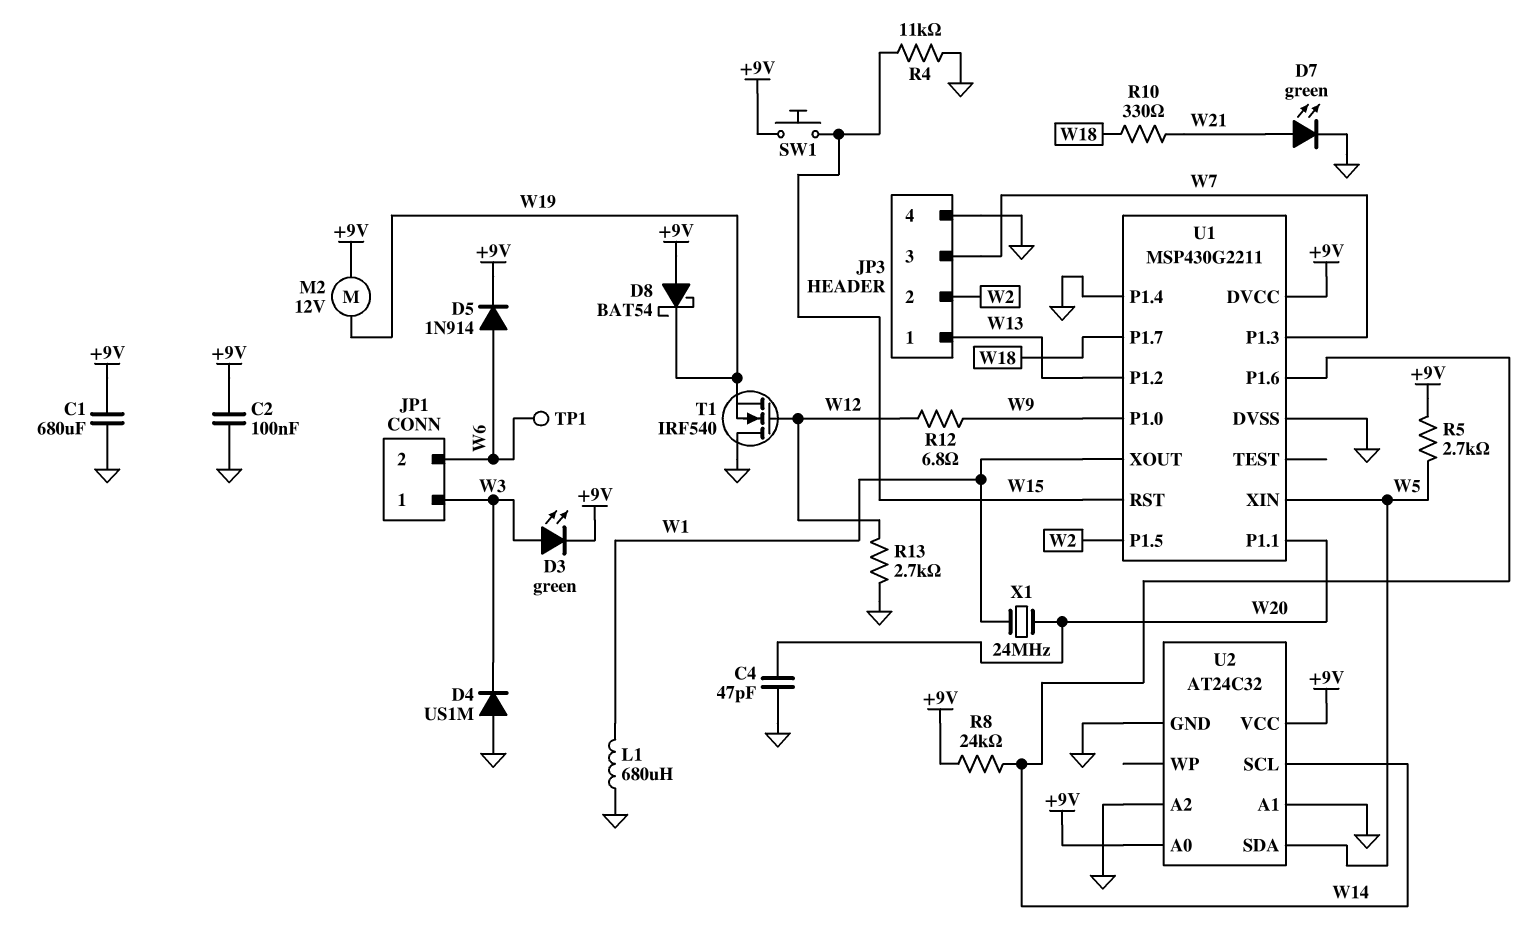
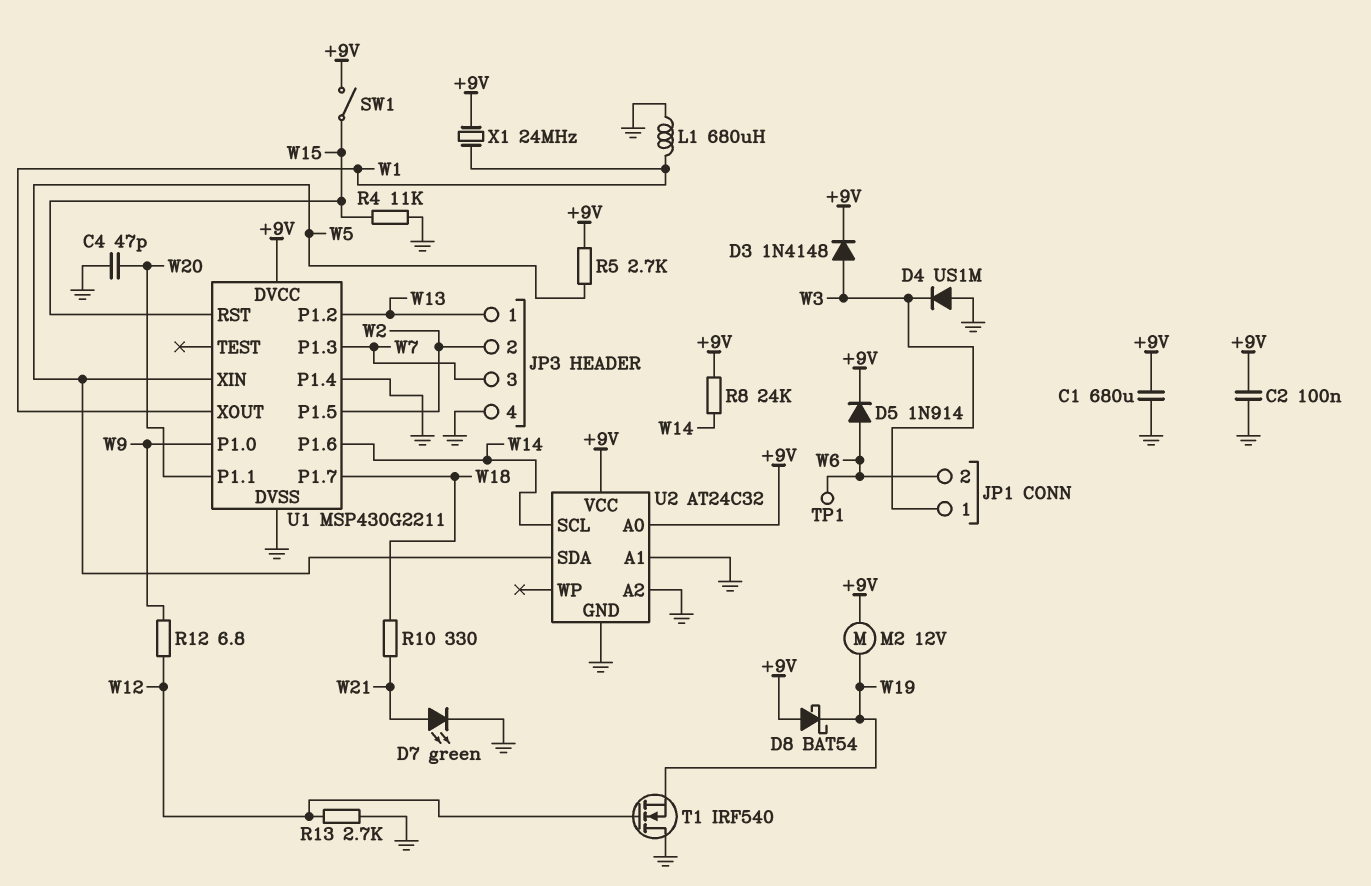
D3: LED green (A W3, K +9V) -> diode 1N4148 (A W3, K +9V)
SW1: button (+9V, W15) -> switch (+9V, W15)
X1: 24MHz (W1, W20) -> 24MHz (+9V, W1)

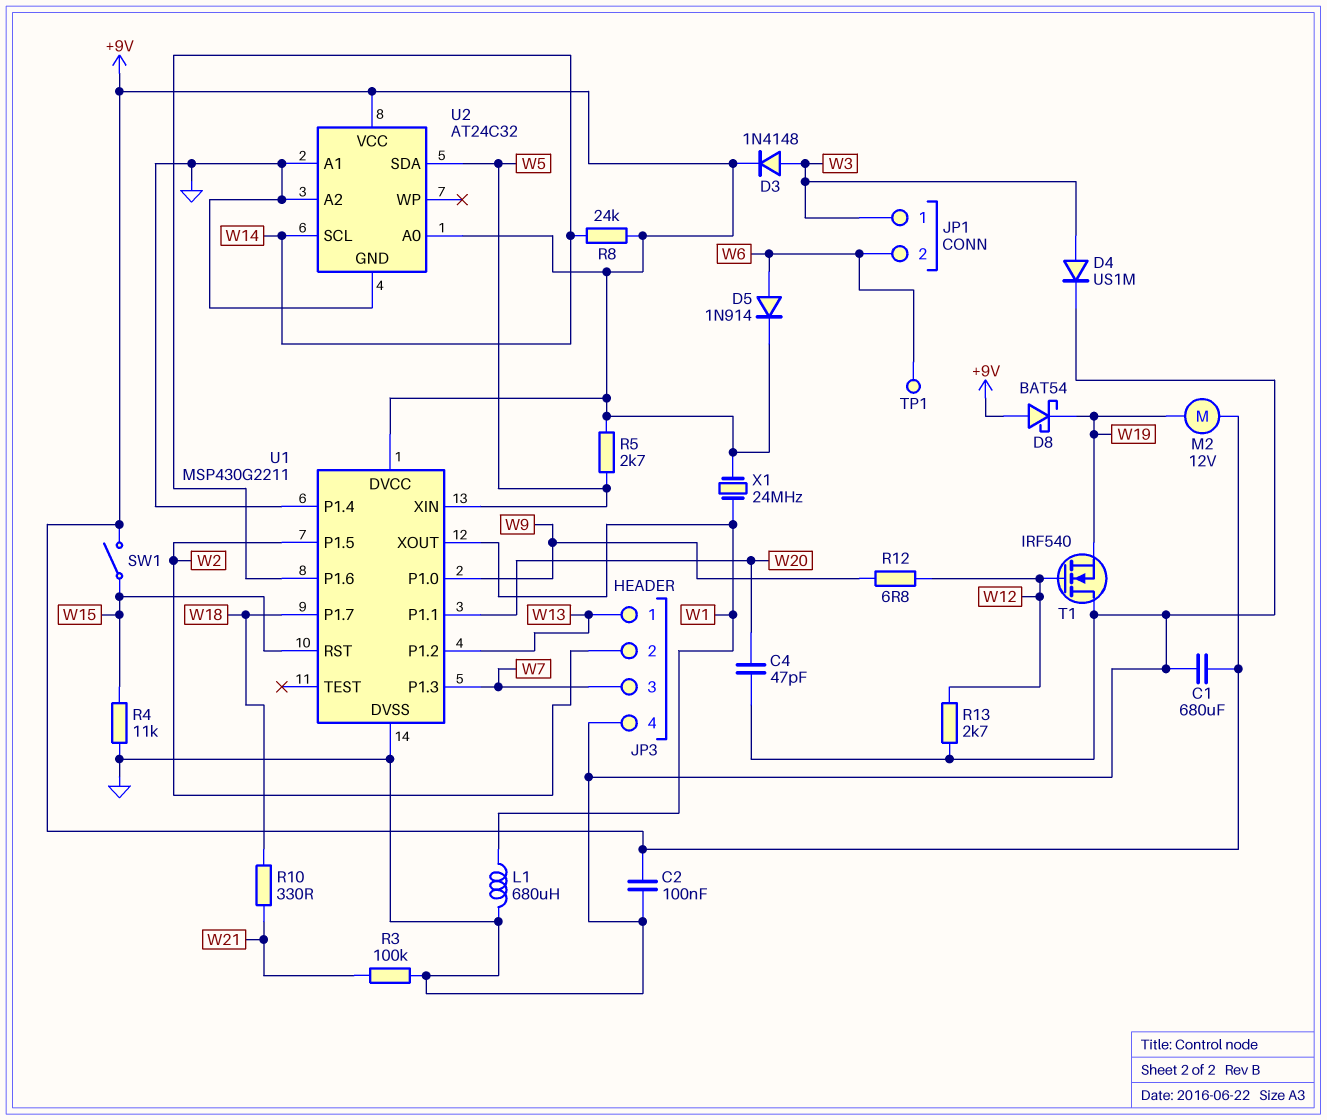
D4: diode US1M (A GND, K W3) -> diode US1M (A W3, K GND)
D7: LED green (A W21, K GND) -> none
R3: none -> 100k (GND, W21)

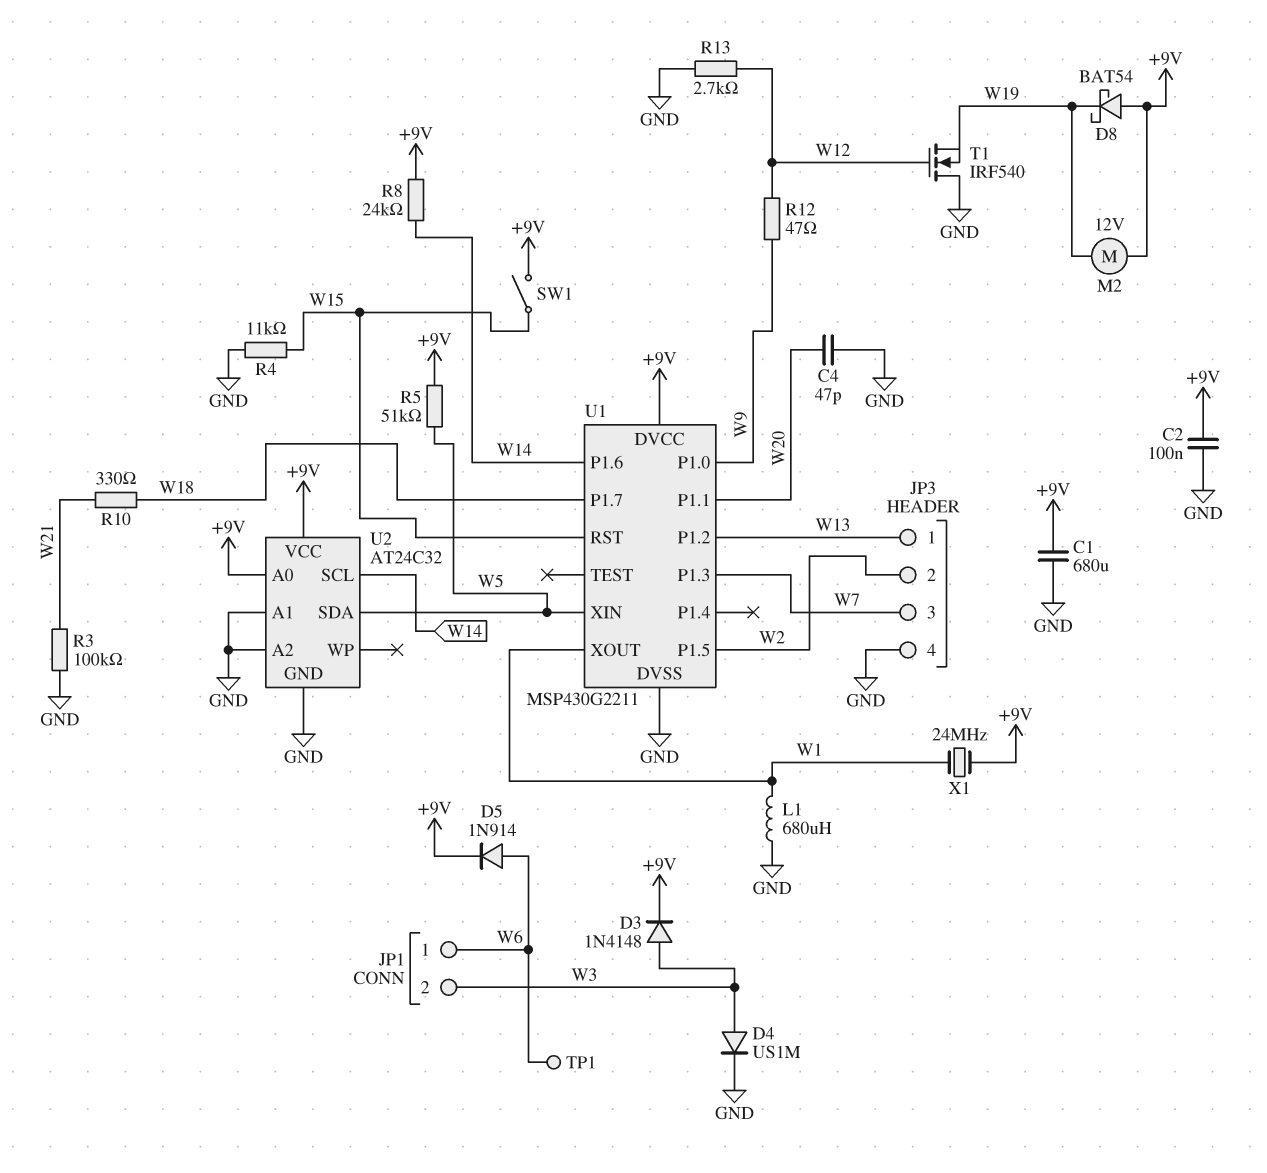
JP1 pin 1: W3 -> W6
JP1 pin 2: W6 -> W3
R5: 2.7k (+9V, W5) -> 51k (+9V, W5)
R12: 6.8 (W9, W12) -> 47 (W9, W12)
U1 pin P1.4: GND -> none

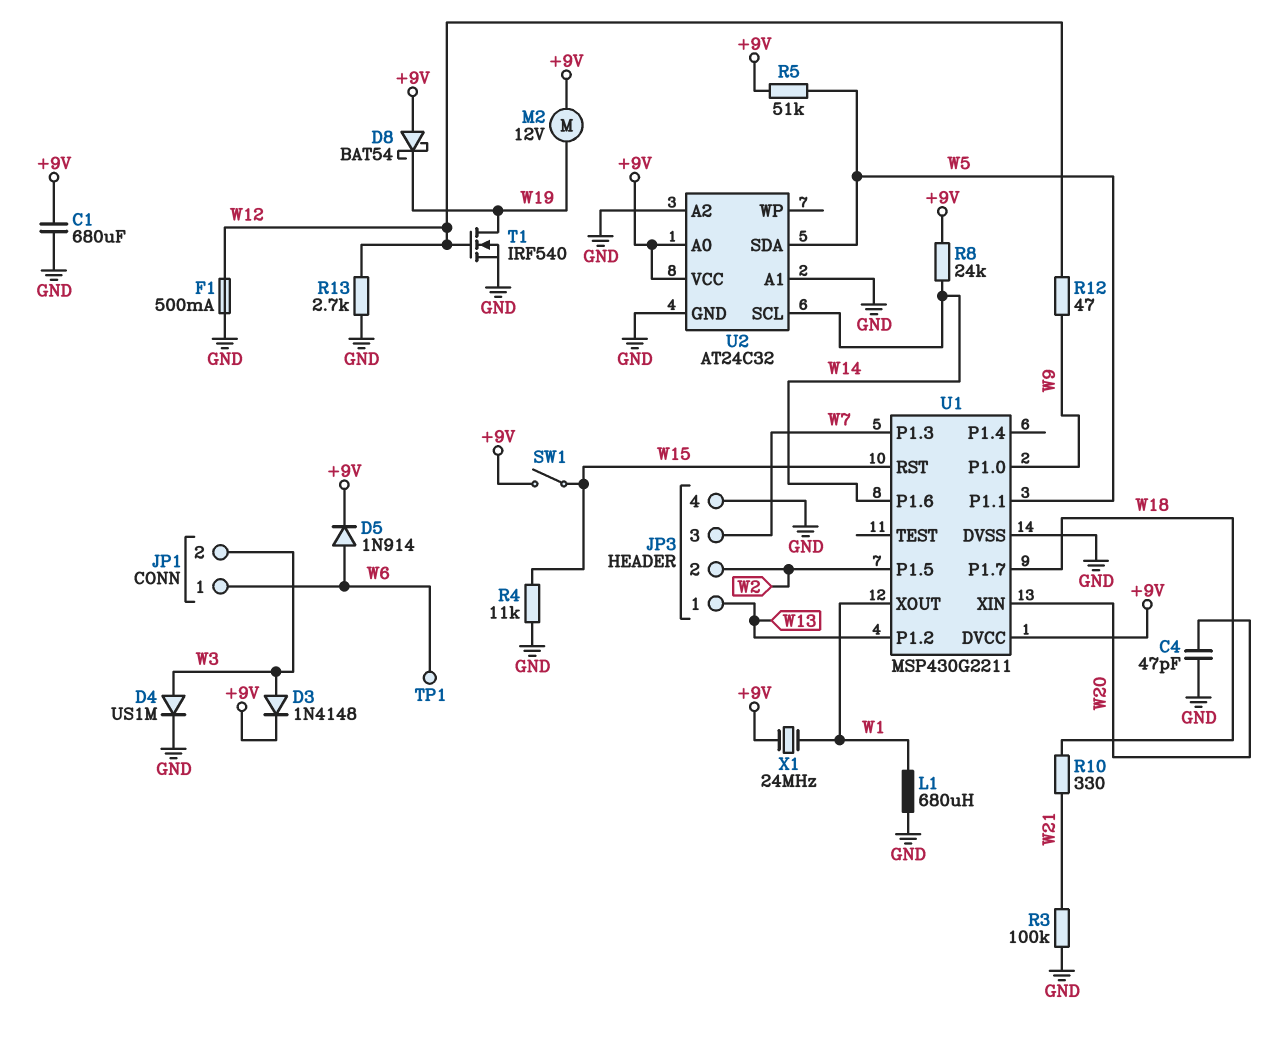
C2: 100nF (+9V, GND) -> none
F1: none -> 500mA (GND, W12)
T1: NMOS IRF540 (G W12, D GND, S W19) -> NMOS IRF540 (G W12, D W19, S GND)
U1 pin P1.1: W20 -> W5
U1 pin XIN: W5 -> W20

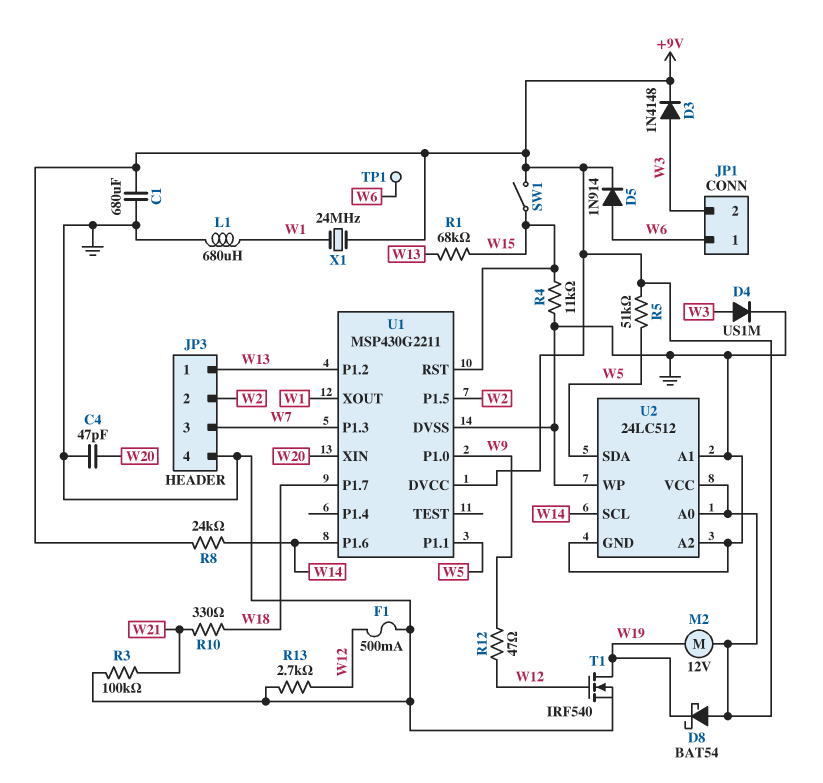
R1: none -> 68k (W13, W15)
U2: AT24C32 -> 24LC512
U2 pin WP: none -> GND

